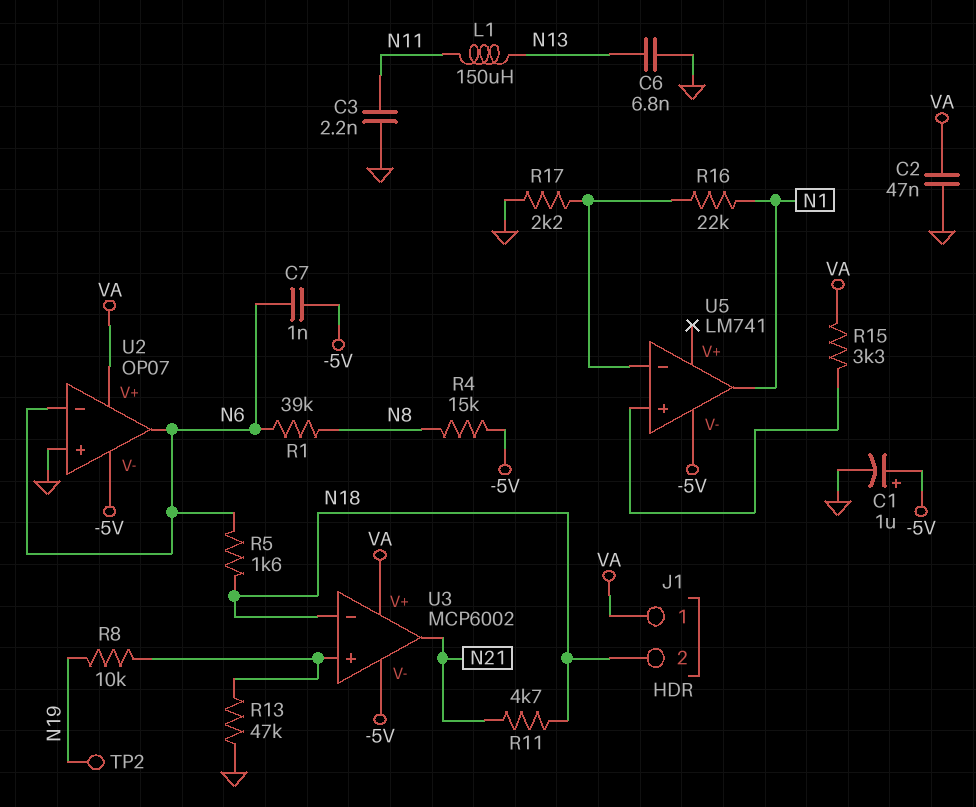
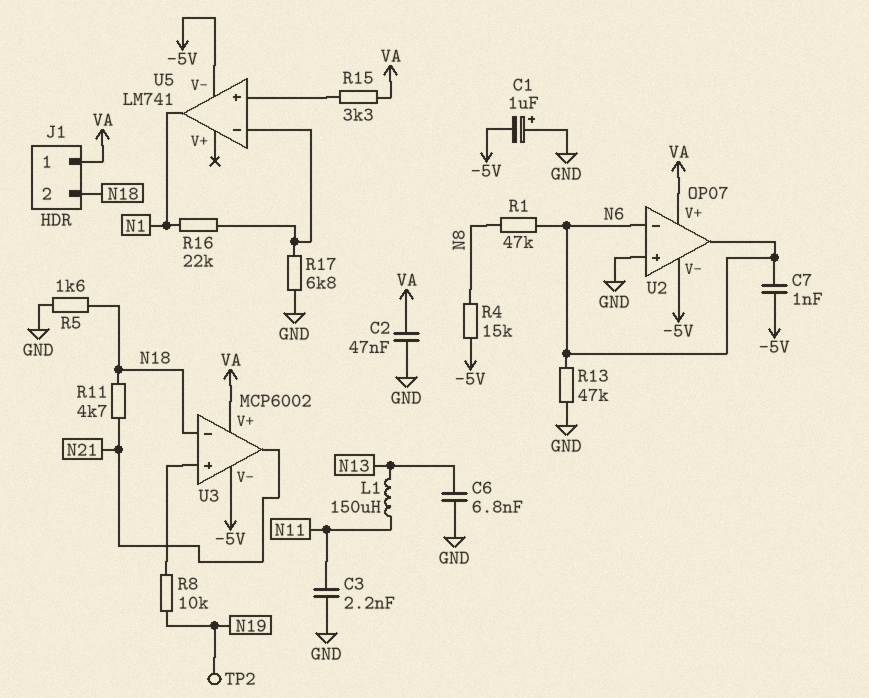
C1: 1uF (plus -5V, minus GND) -> 1uF (plus GND, minus -5V)
R1: 39k (N6, N8) -> 47k (N6, N8)
R5: 1.6k (N6, N18) -> 1.6k (GND, N18)
R13: 47k (GND, U3/in+) -> 47k (GND, N6)
R17: 2.2k (GND, U5/in-) -> 6.8k (GND, U5/in-)

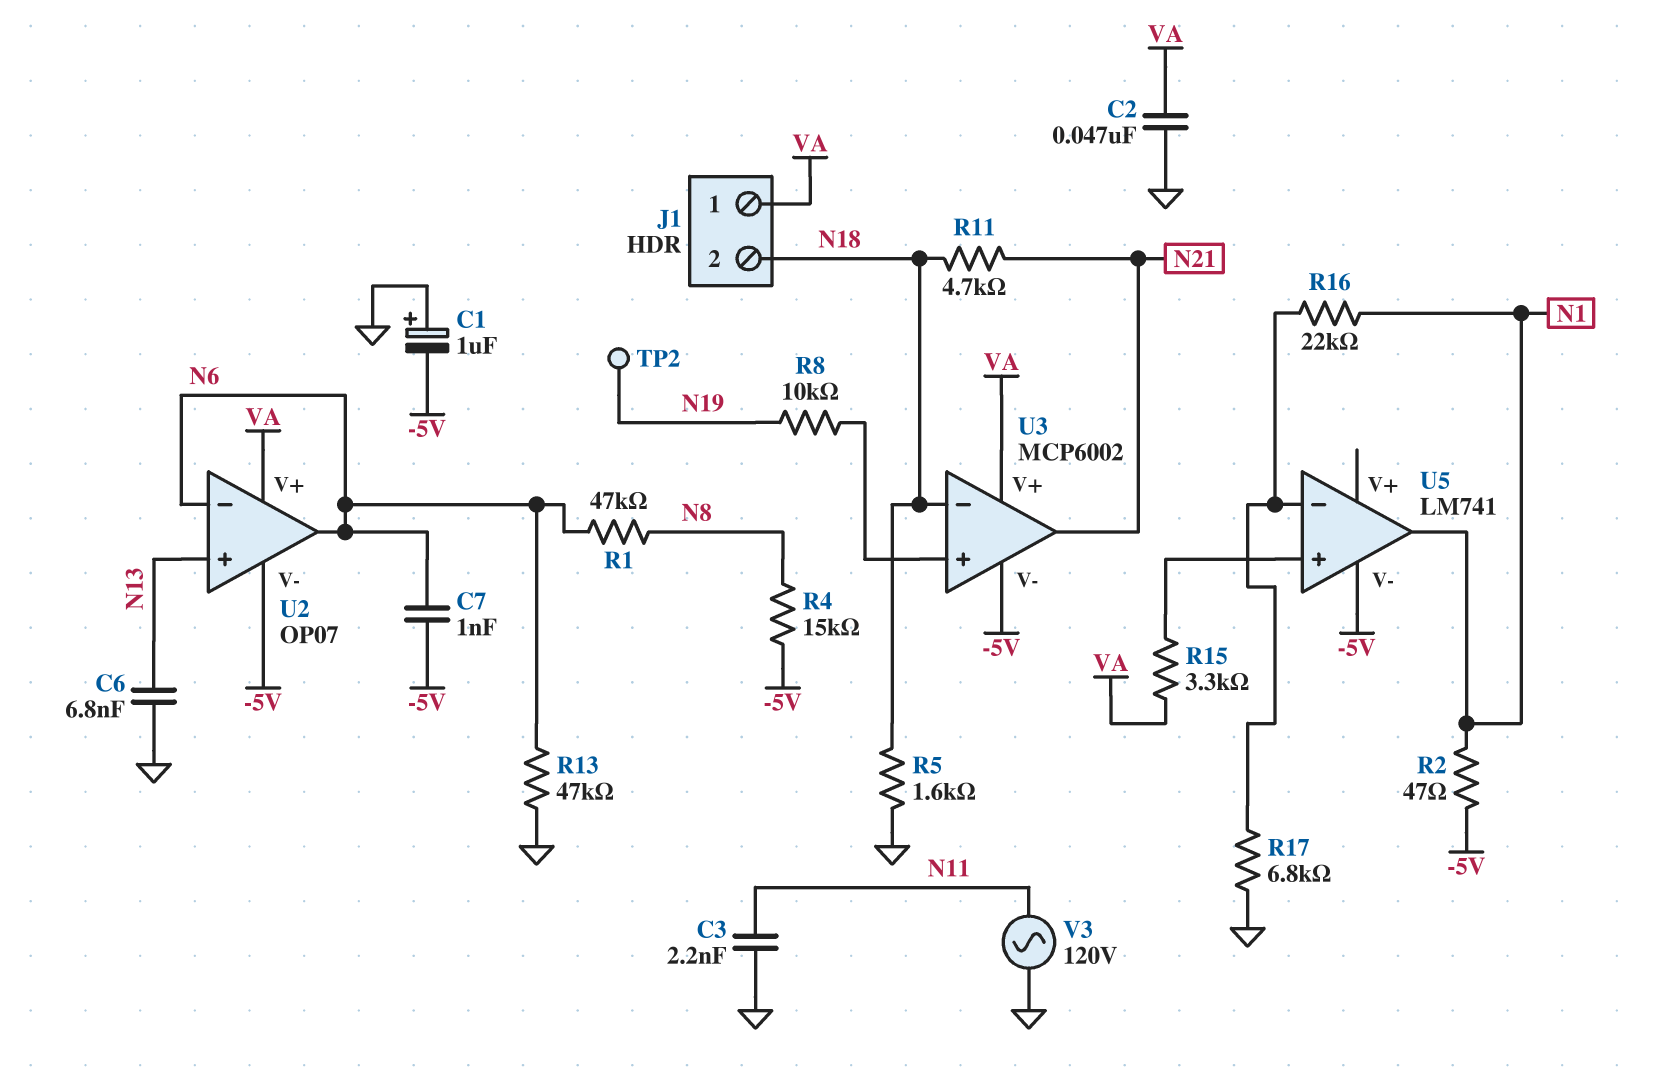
L1: 150uH (N11, N13) -> none
R2: none -> 47 (-5V, N1)
U2 pin in+: GND -> N13
V3: none -> AC 120V (GND, N11)

